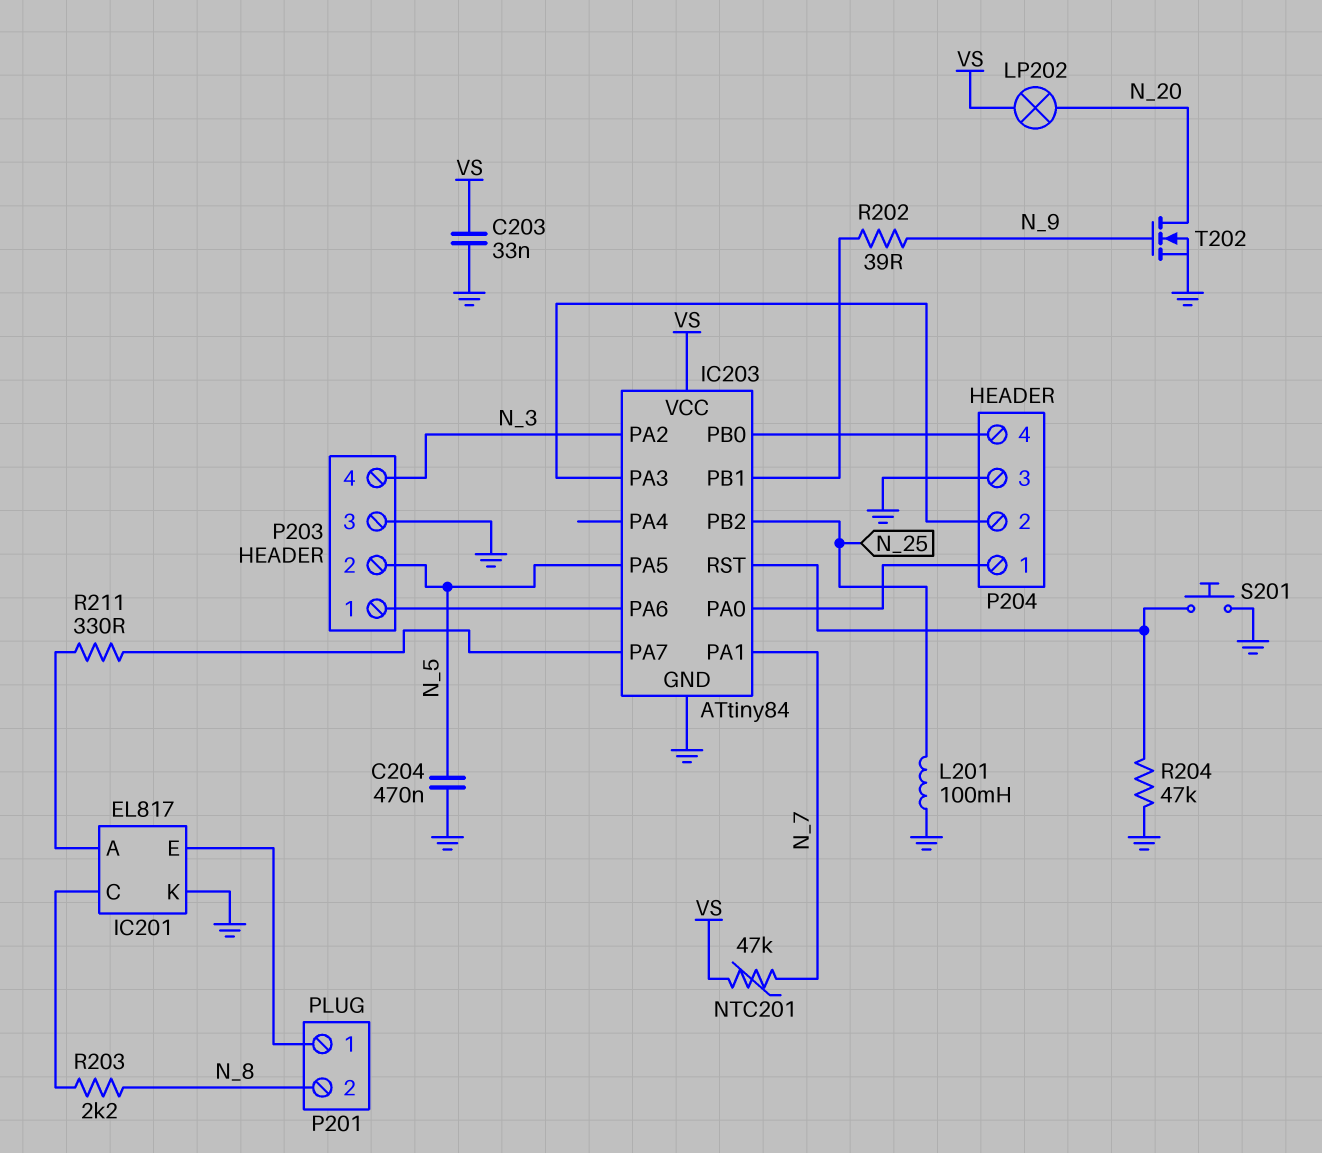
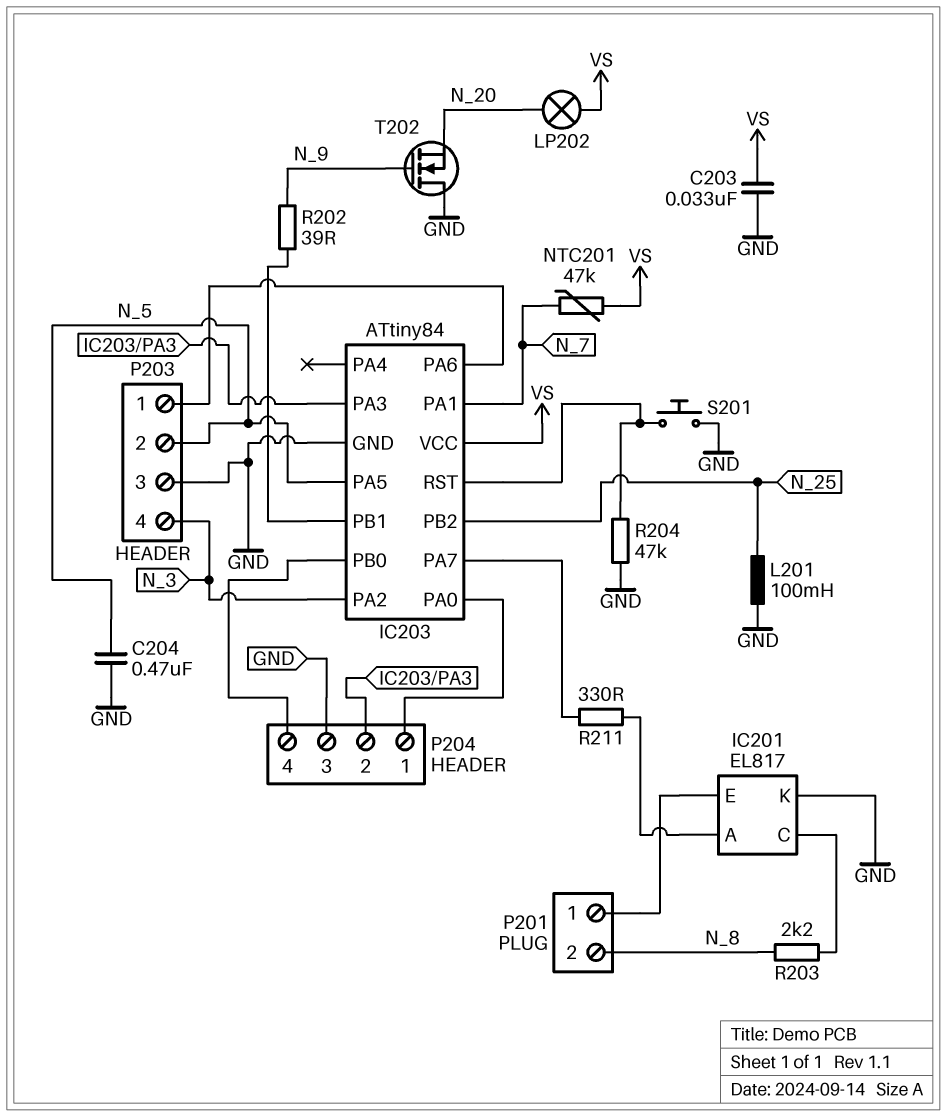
T202: NMOS (G N_9, D N_20, S GND) -> NMOS (G N_9, D GND, S N_20)

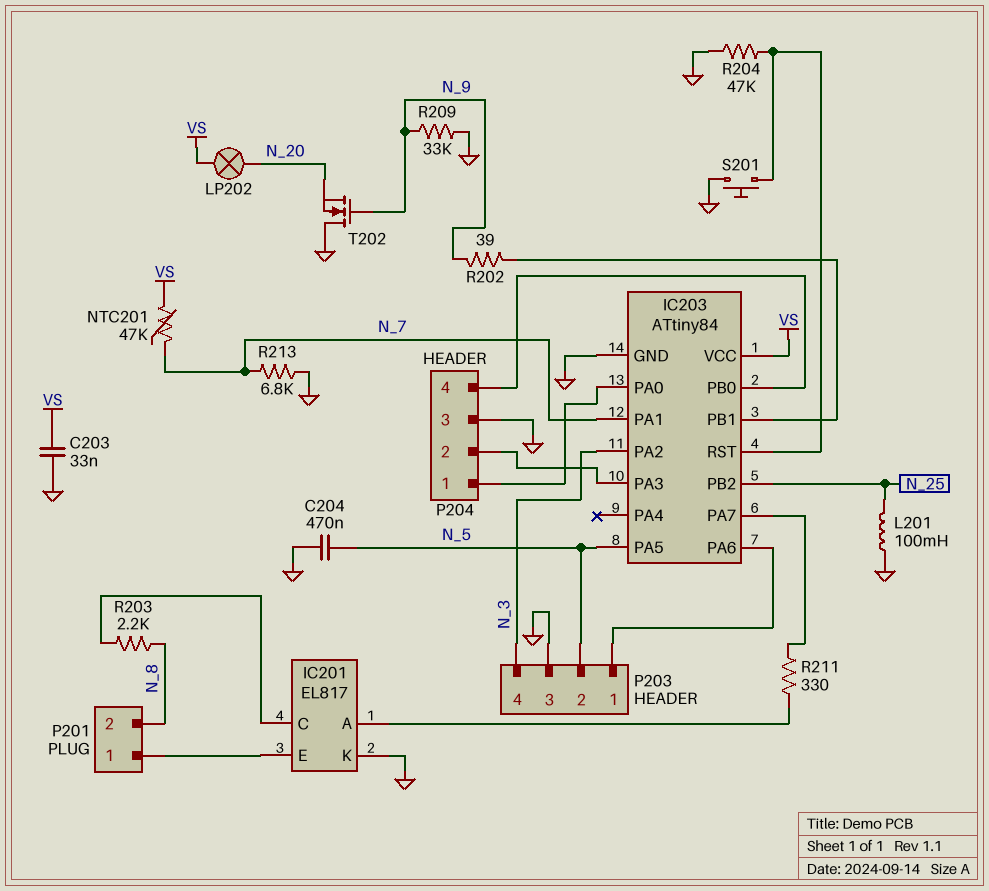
R209: none -> 33k (GND, N_9)
R213: none -> 6.8k (GND, N_7)

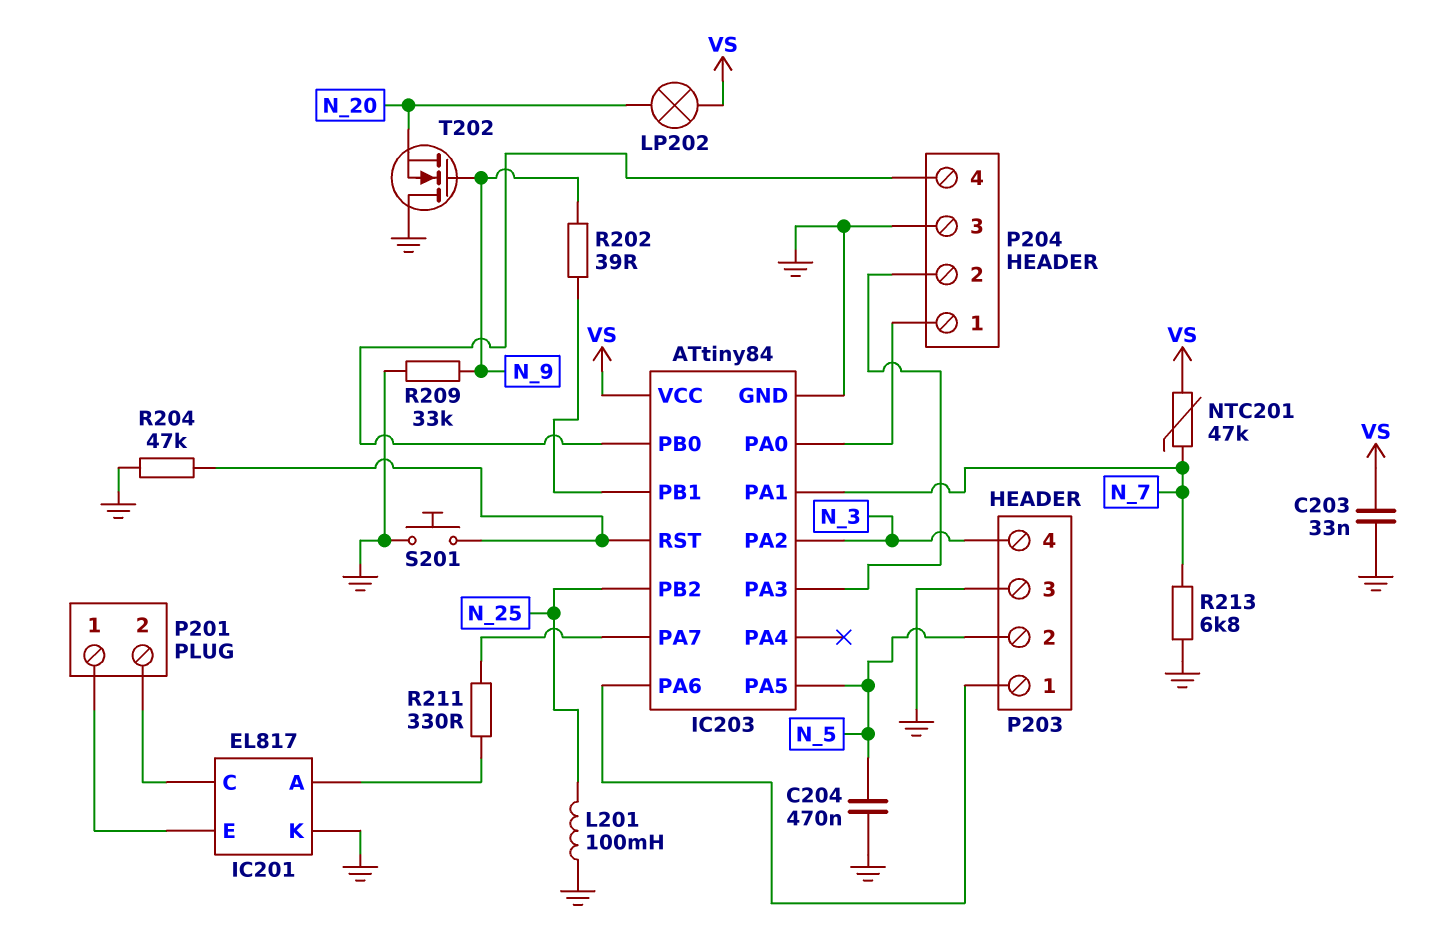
P201 pin 2: N_8 -> IC201/C
R203: 2.2k (IC201/C, N_8) -> none

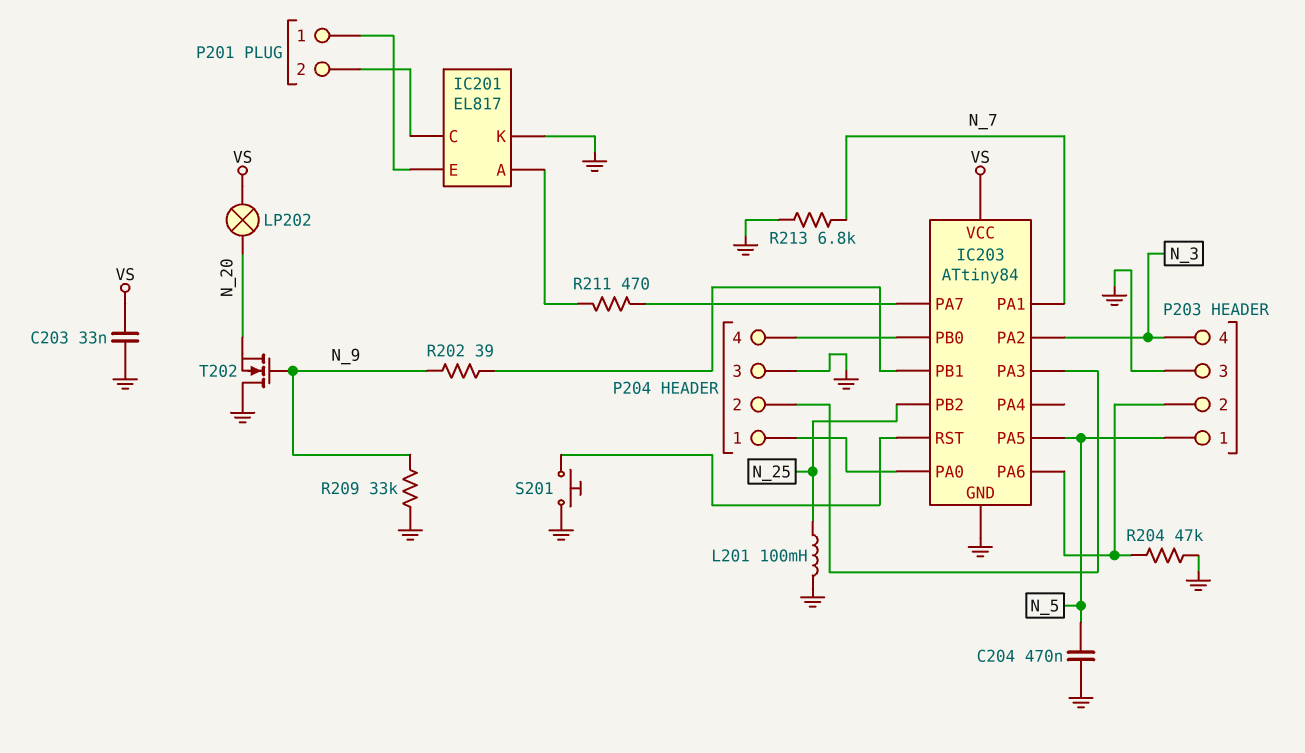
NTC201: 47k (N_7, VS) -> none
P203 pin 1: IC203/PA6 -> N_5
P203 pin 2: N_5 -> IC203/PA6
R204: 47k (GND, IC203/RST) -> 47k (GND, IC203/PA6)
R211: 330 (IC201/A, IC203/PA7) -> 470 (IC201/A, IC203/PA7)

